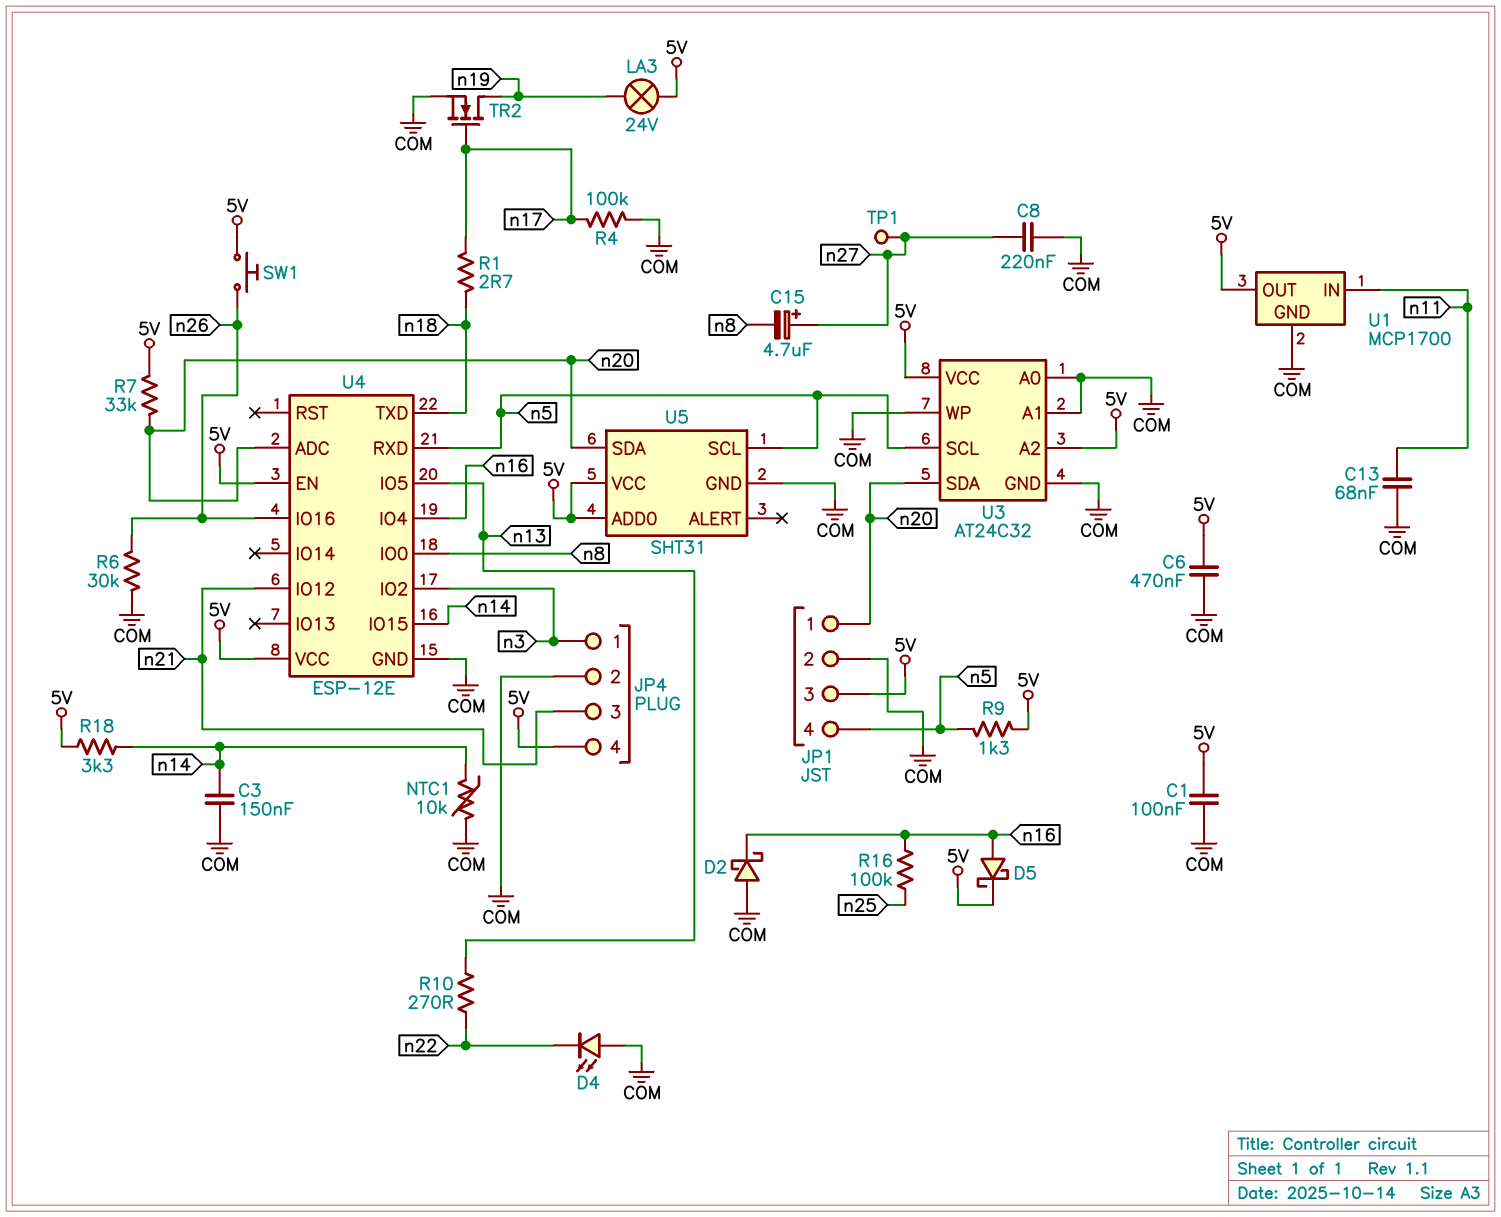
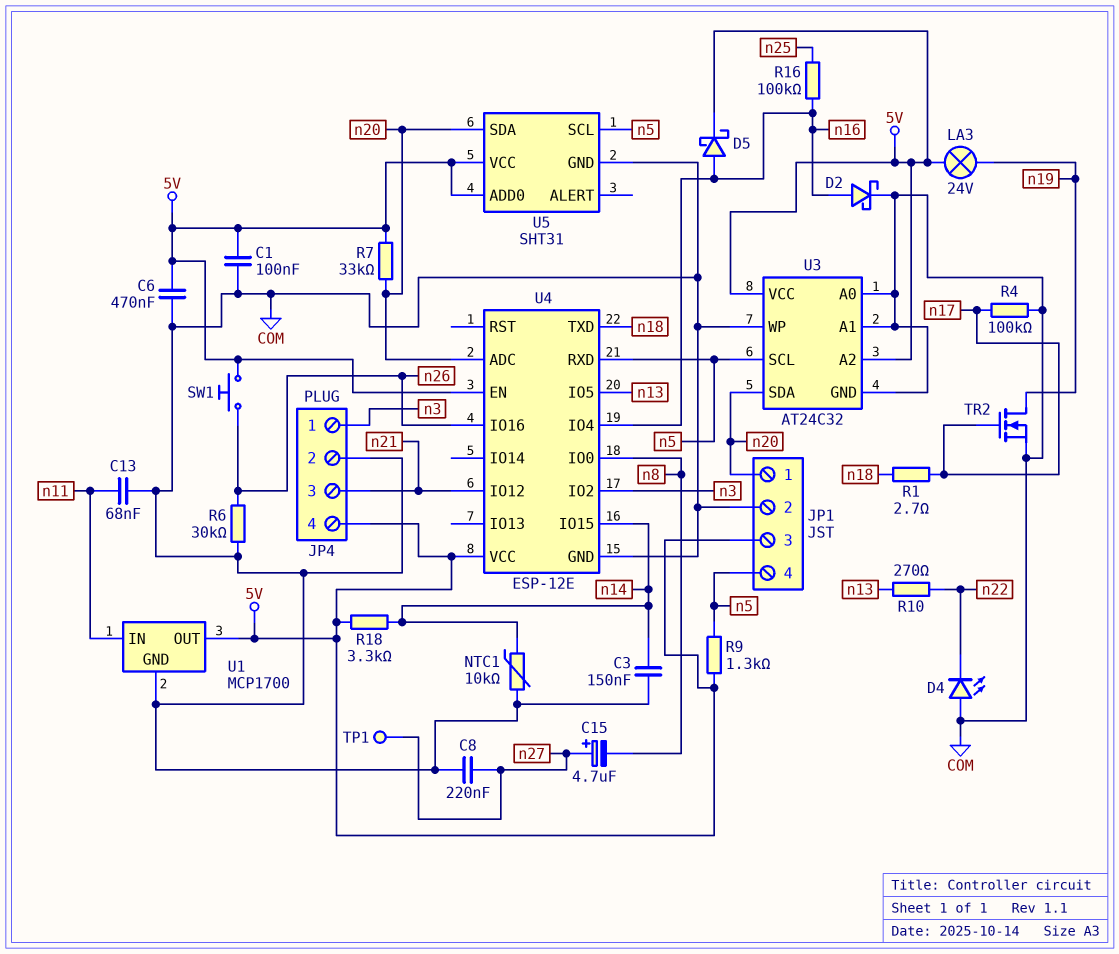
D2: schottky (A COM, K n16) -> schottky (A n16, K COM)

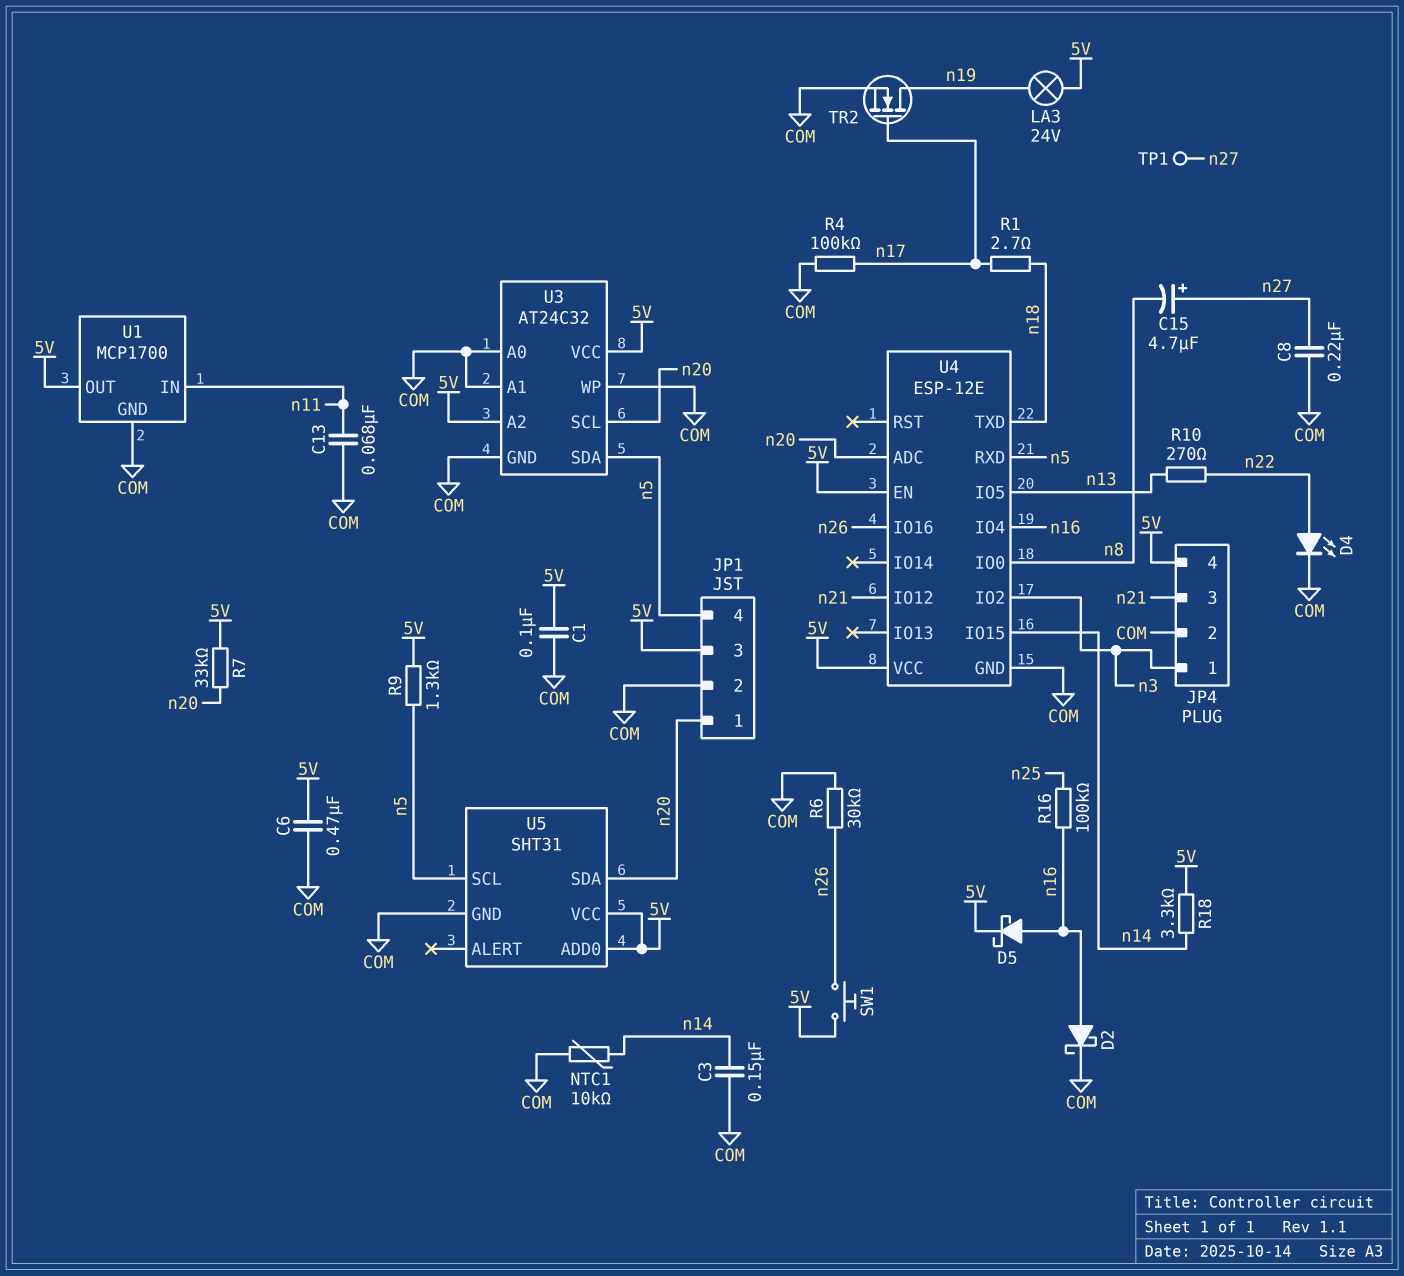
D4: LED (A COM, K n22) -> LED (A n22, K COM)
U3 pin SCL: n5 -> n20
U3 pin SDA: n20 -> n5

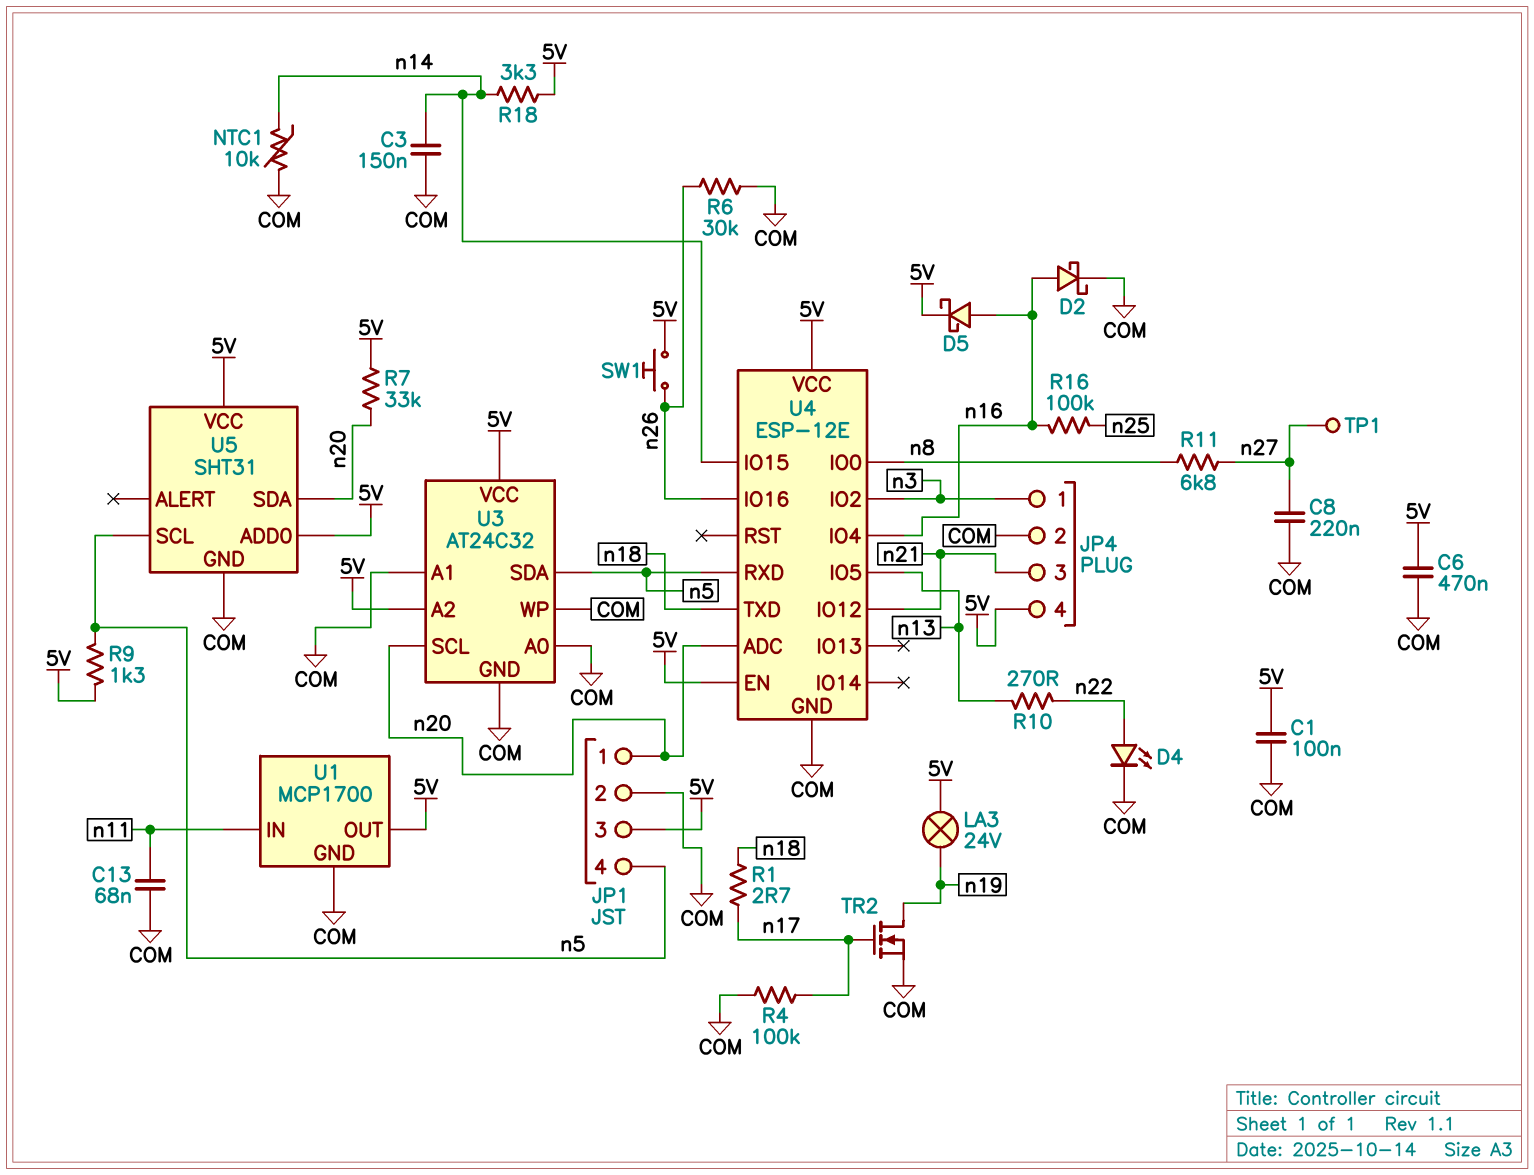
C15: 4.7uF (plus n27, minus n8) -> none
R11: none -> 6.8k (n8, n27)

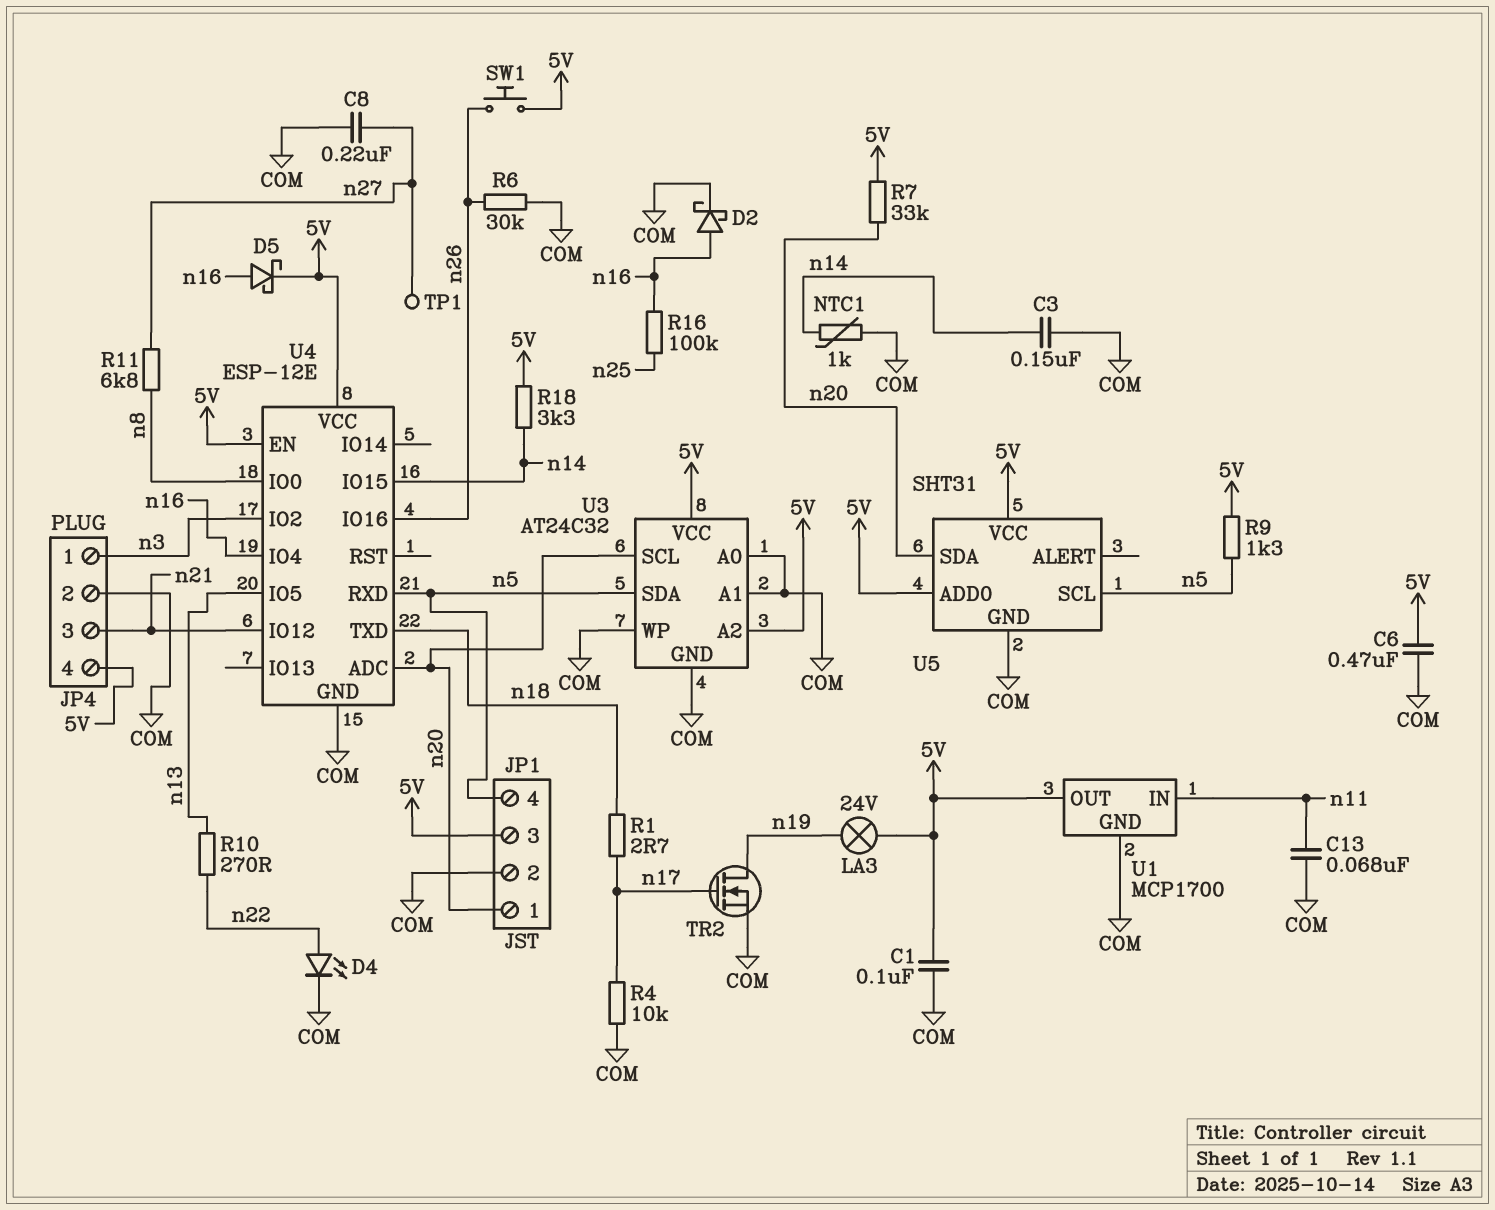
NTC1: 10k (COM, n14) -> 1k (COM, n14)
R4: 100k (COM, n17) -> 10k (COM, n17)

